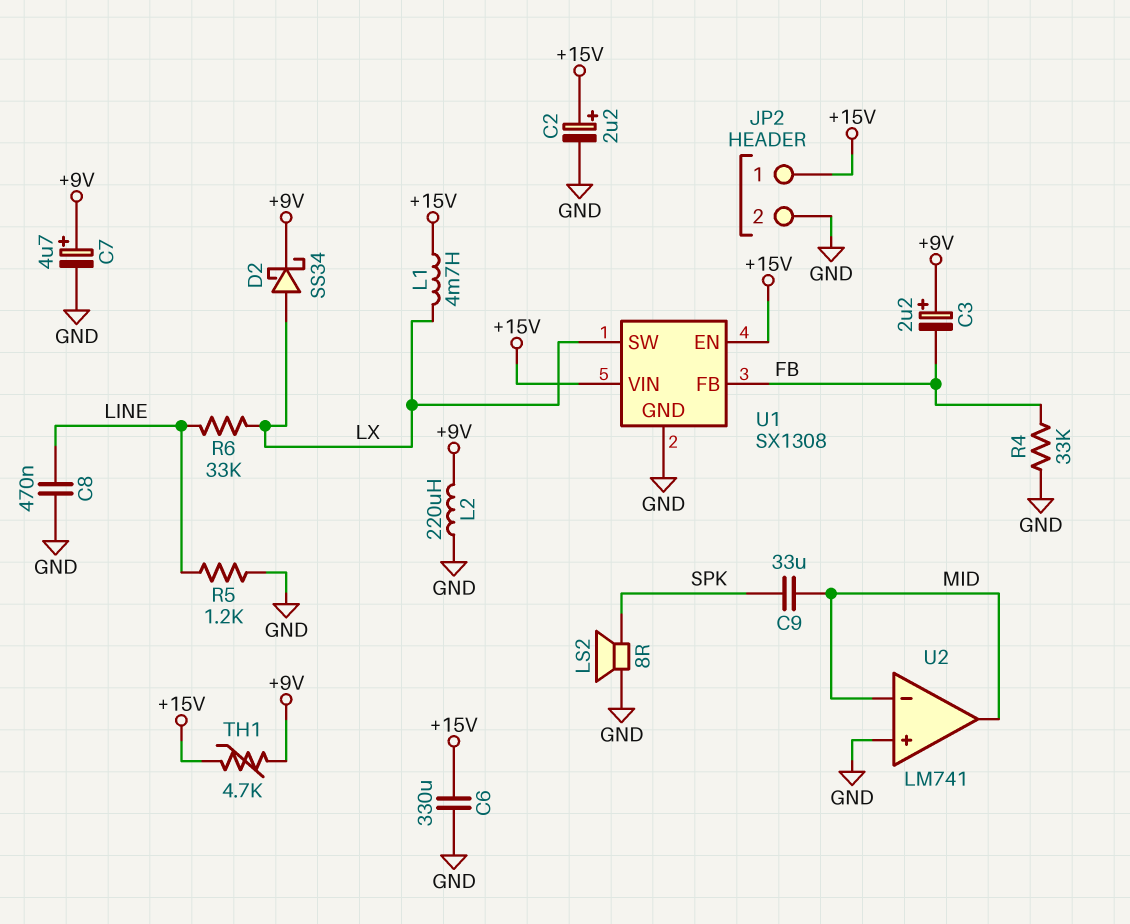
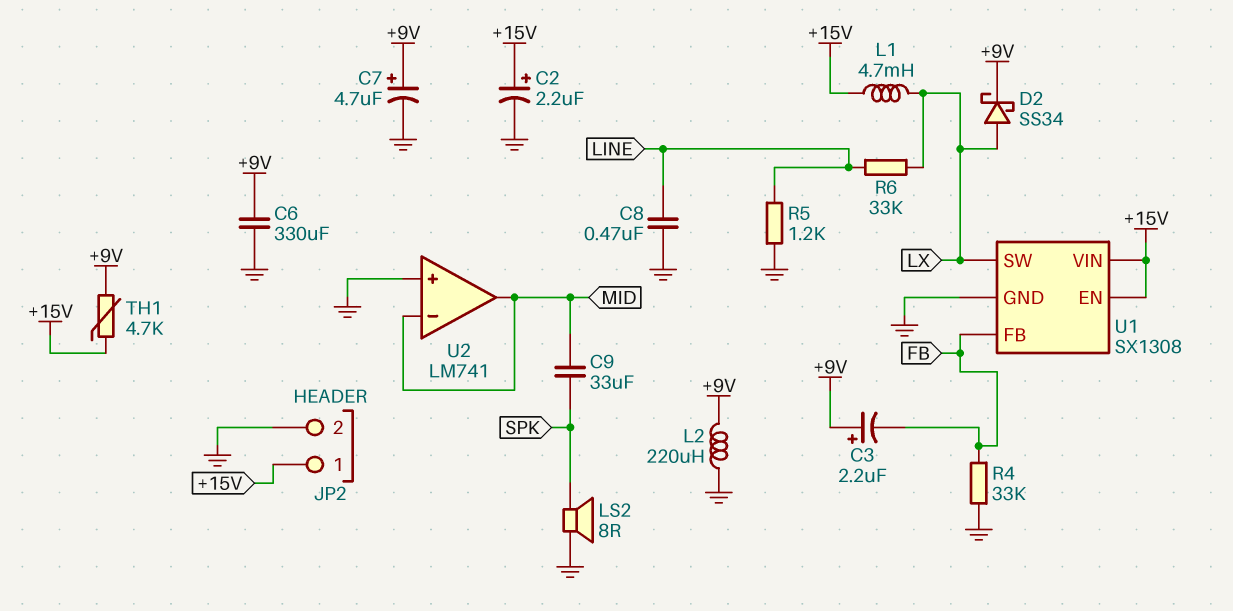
C6: 330uF (+15V, GND) -> 330uF (+9V, GND)

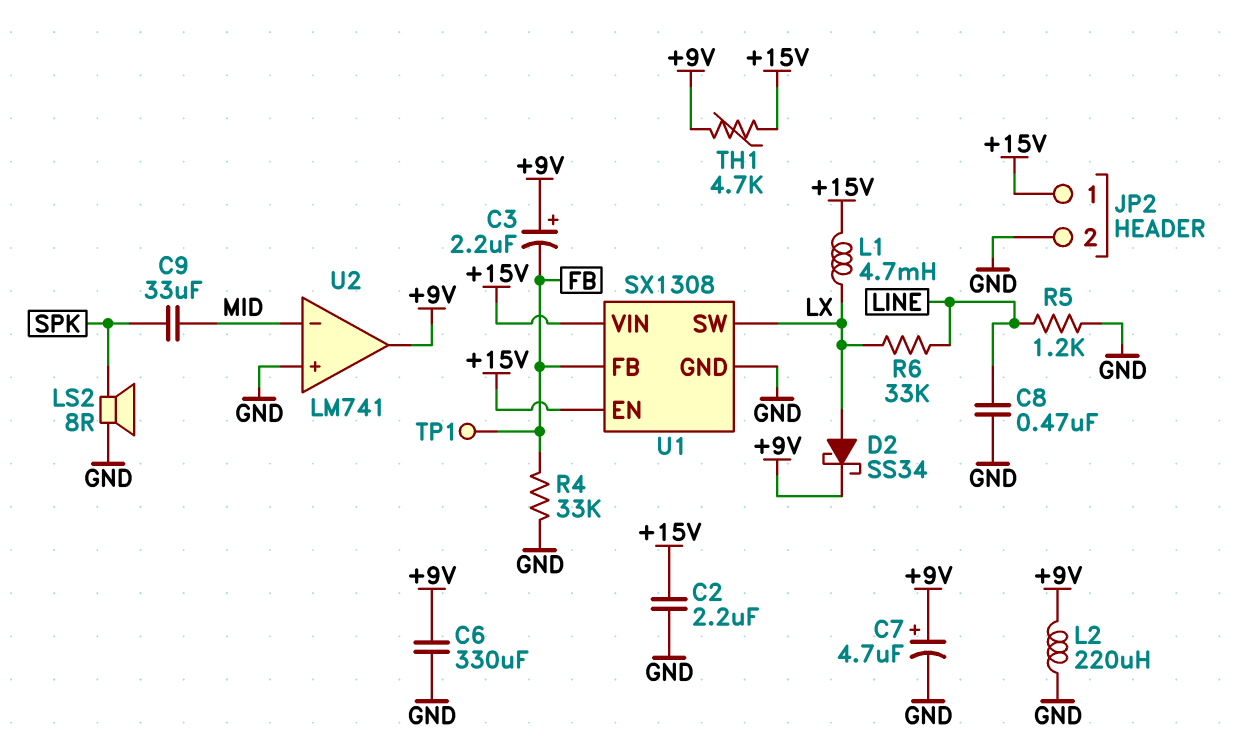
C2: 2.2uF (plus +15V, minus GND) -> 2.2uF (+15V, GND)
TP1: none -> test point (FB)
U2 pin out: MID -> +9V

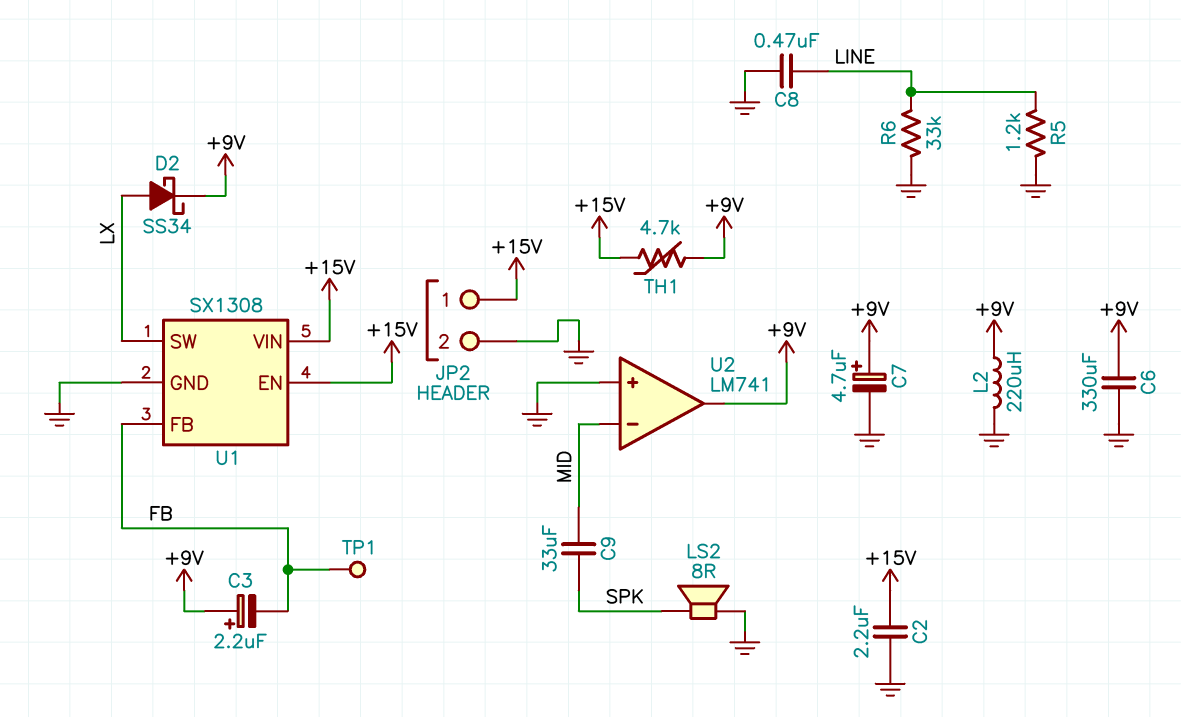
L1: 4.7mH (+15V, LX) -> none
R4: 33k (FB, GND) -> none
R6: 33k (LINE, LX) -> 33k (GND, LINE)

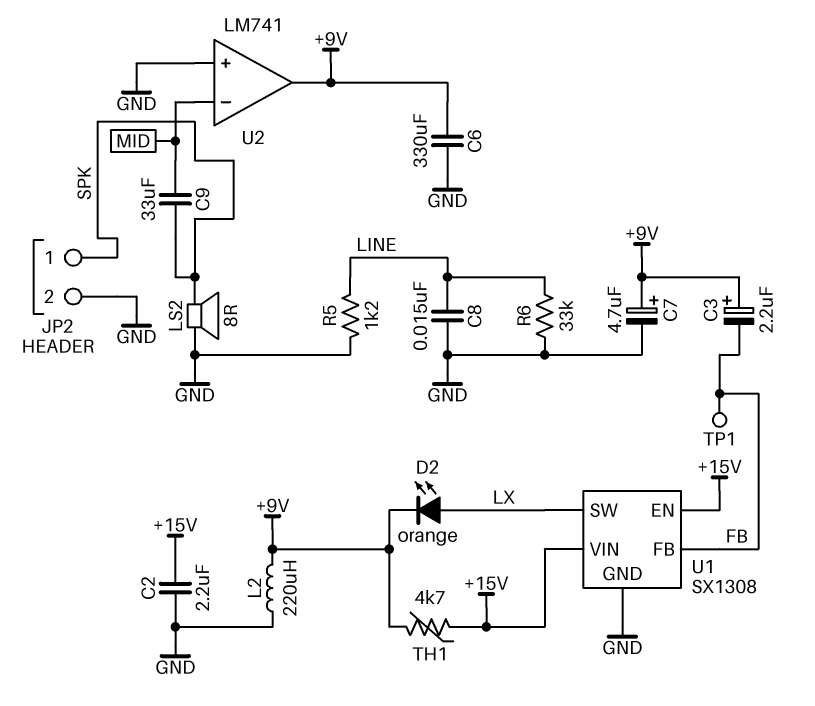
C8: 470nF (GND, LINE) -> 15nF (GND, LINE)
D2: schottky SS34 (A LX, K +9V) -> LED orange (A LX, K +9V)
JP2 pin 1: +15V -> SPK

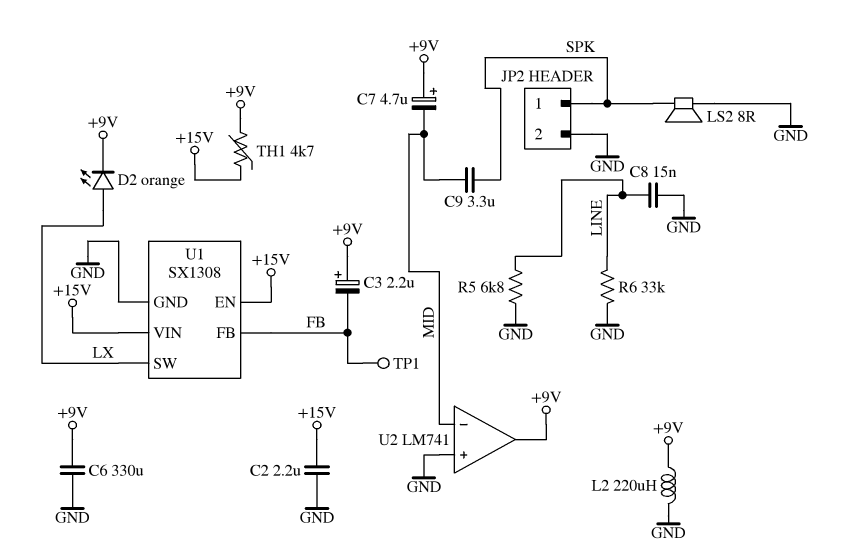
C7: 4.7uF (plus +9V, minus GND) -> 4.7uF (plus +9V, minus MID)
C9: 33uF (MID, SPK) -> 3.3uF (MID, SPK)
R5: 1.2k (GND, LINE) -> 6.8k (GND, LINE)

